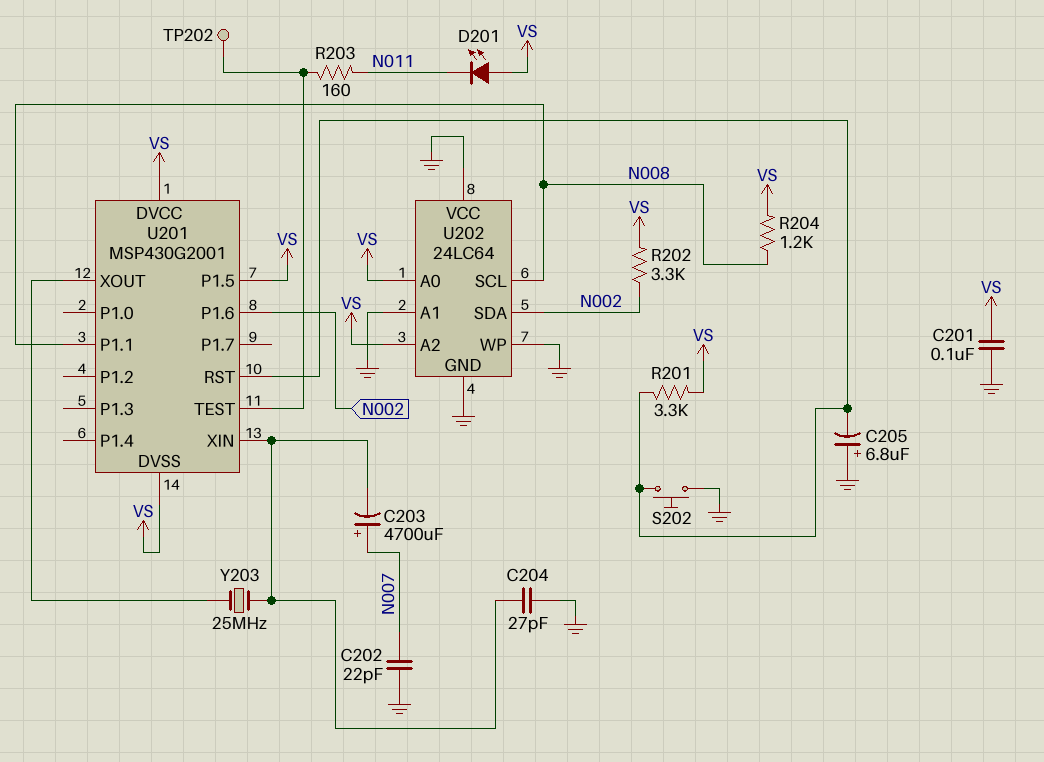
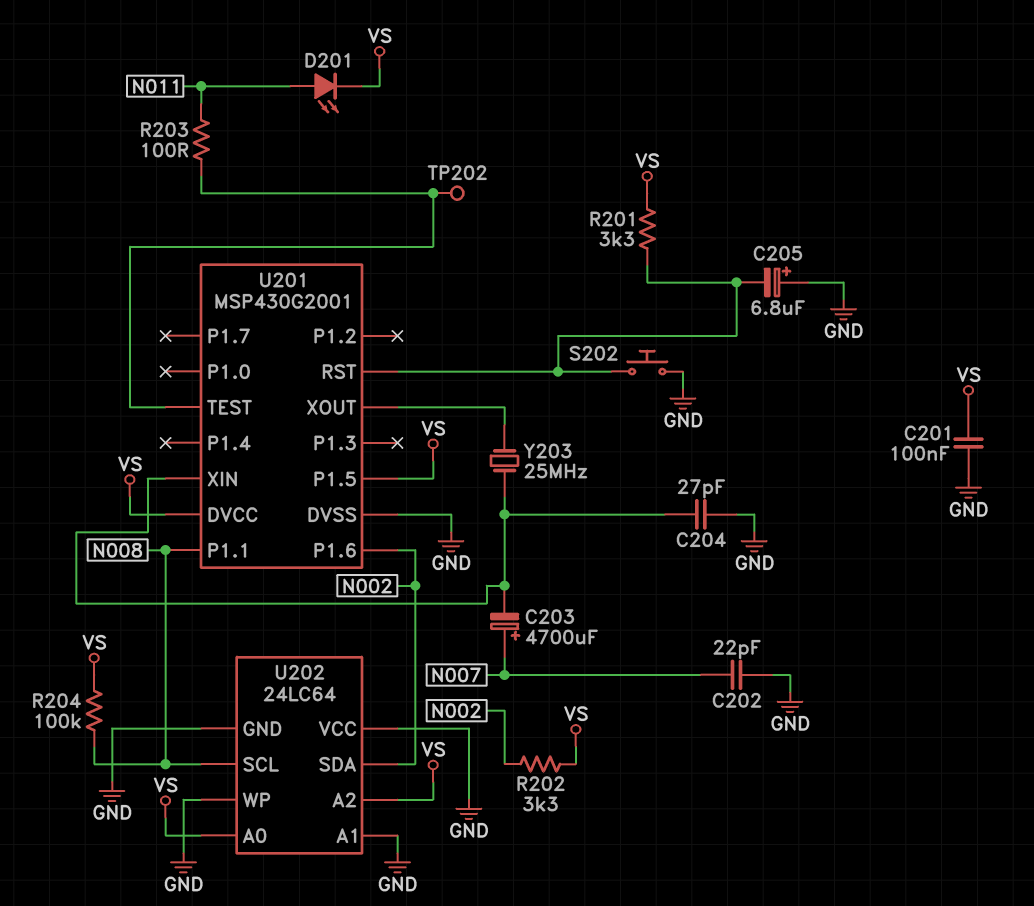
D201: LED (A VS, K N011) -> LED (A N011, K VS)
R203: 160 (N011, U201/TEST) -> 100 (N011, U201/TEST)
R204: 1.2k (N008, VS) -> 100k (N008, VS)
U201 pin DVSS: VS -> GND

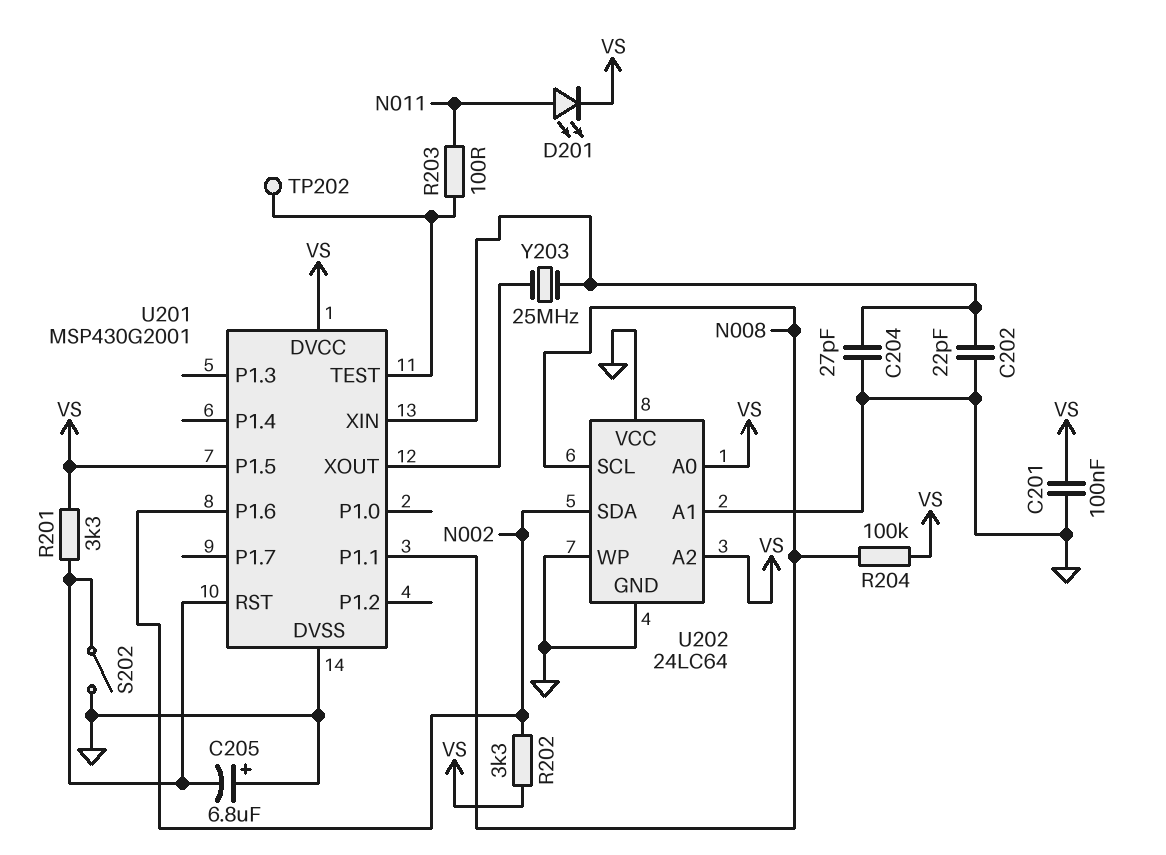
C202: 22pF (GND, N007) -> 22pF (GND, U201/XIN)
C203: 4700uF (plus N007, minus U201/XIN) -> none
S202: button (GND, U201/RST) -> switch (GND, U201/RST)

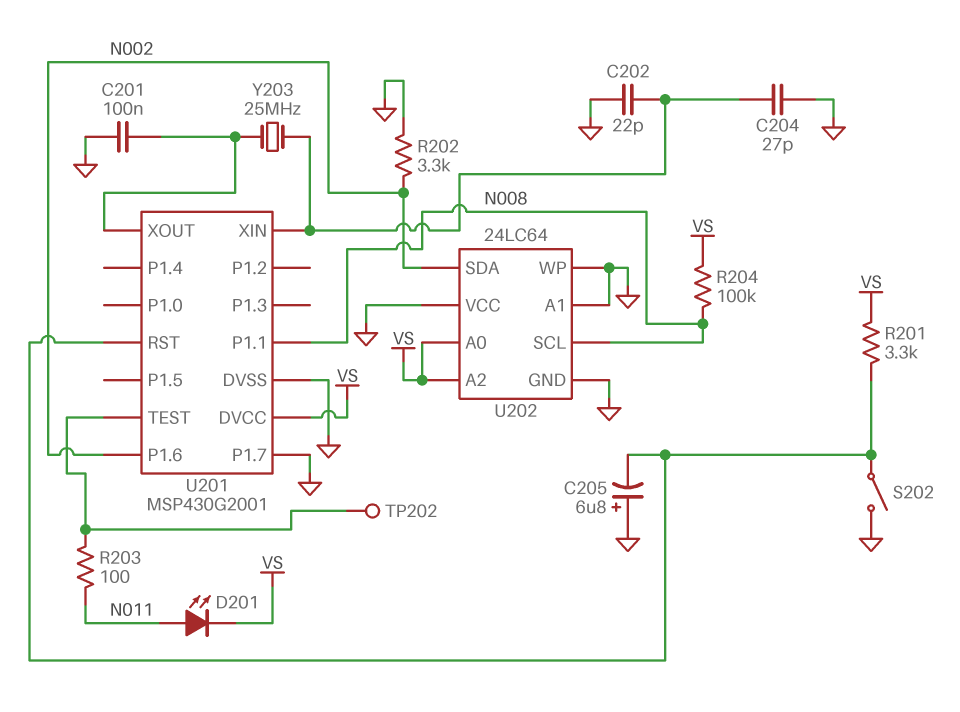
C201: 100nF (GND, VS) -> 100nF (GND, U201/XOUT)
R202: 3.3k (N002, VS) -> 3.3k (GND, N002)
U201 pin P1.5: VS -> none
U201 pin P1.7: none -> GND

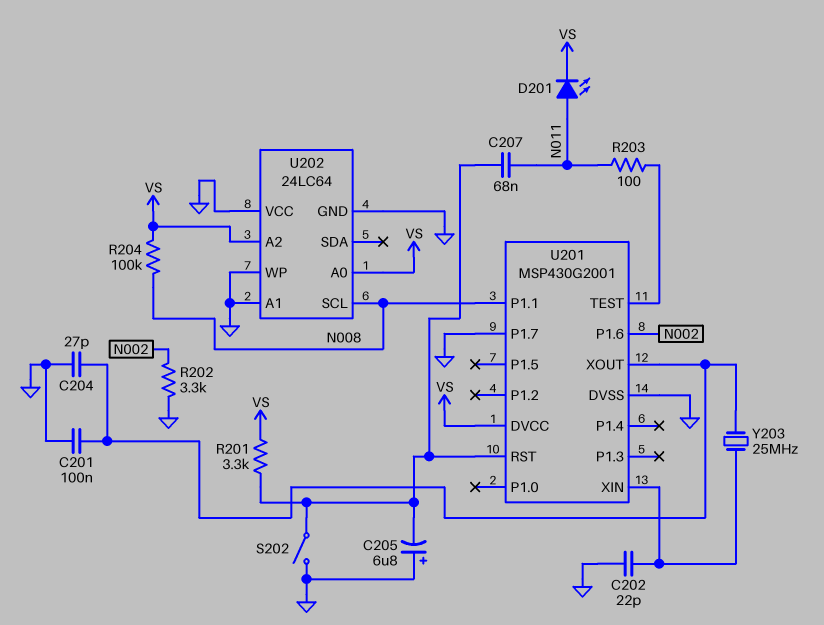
C204: 27pF (GND, U201/XIN) -> 27pF (GND, U201/XOUT)
C207: none -> 68nF (N011, U201/RST)
TP202: test point (U201/TEST) -> none
U202 pin SDA: N002 -> none

